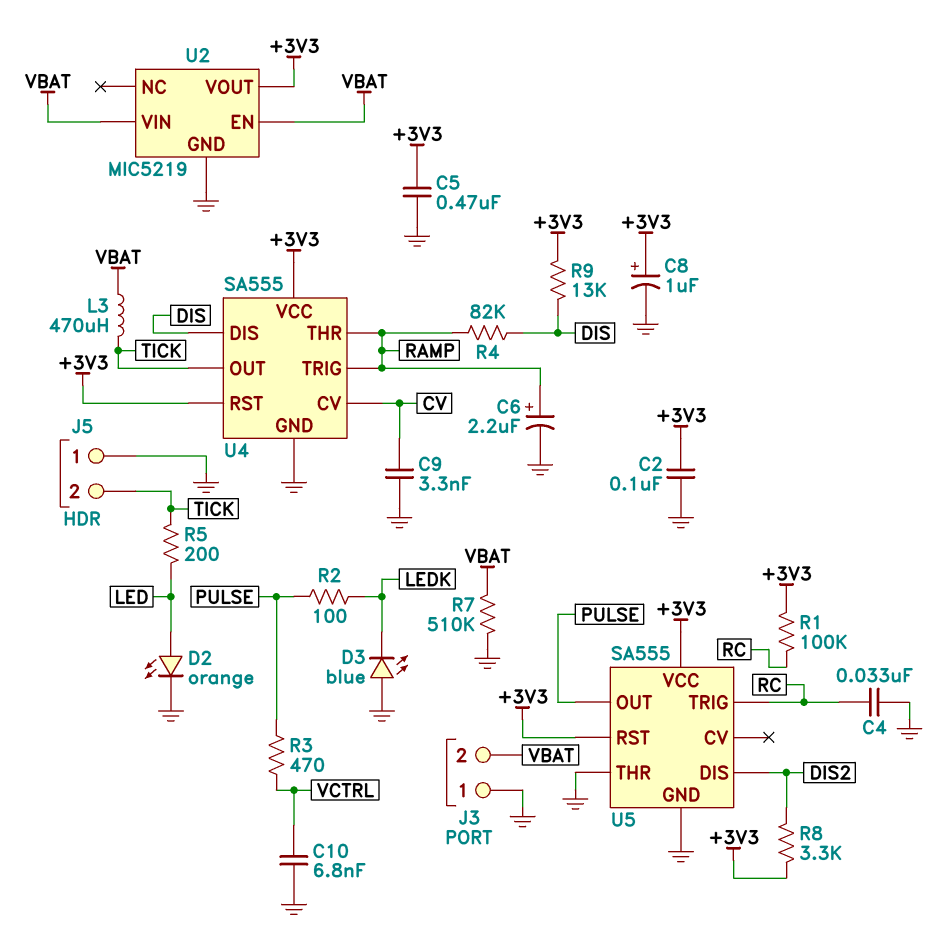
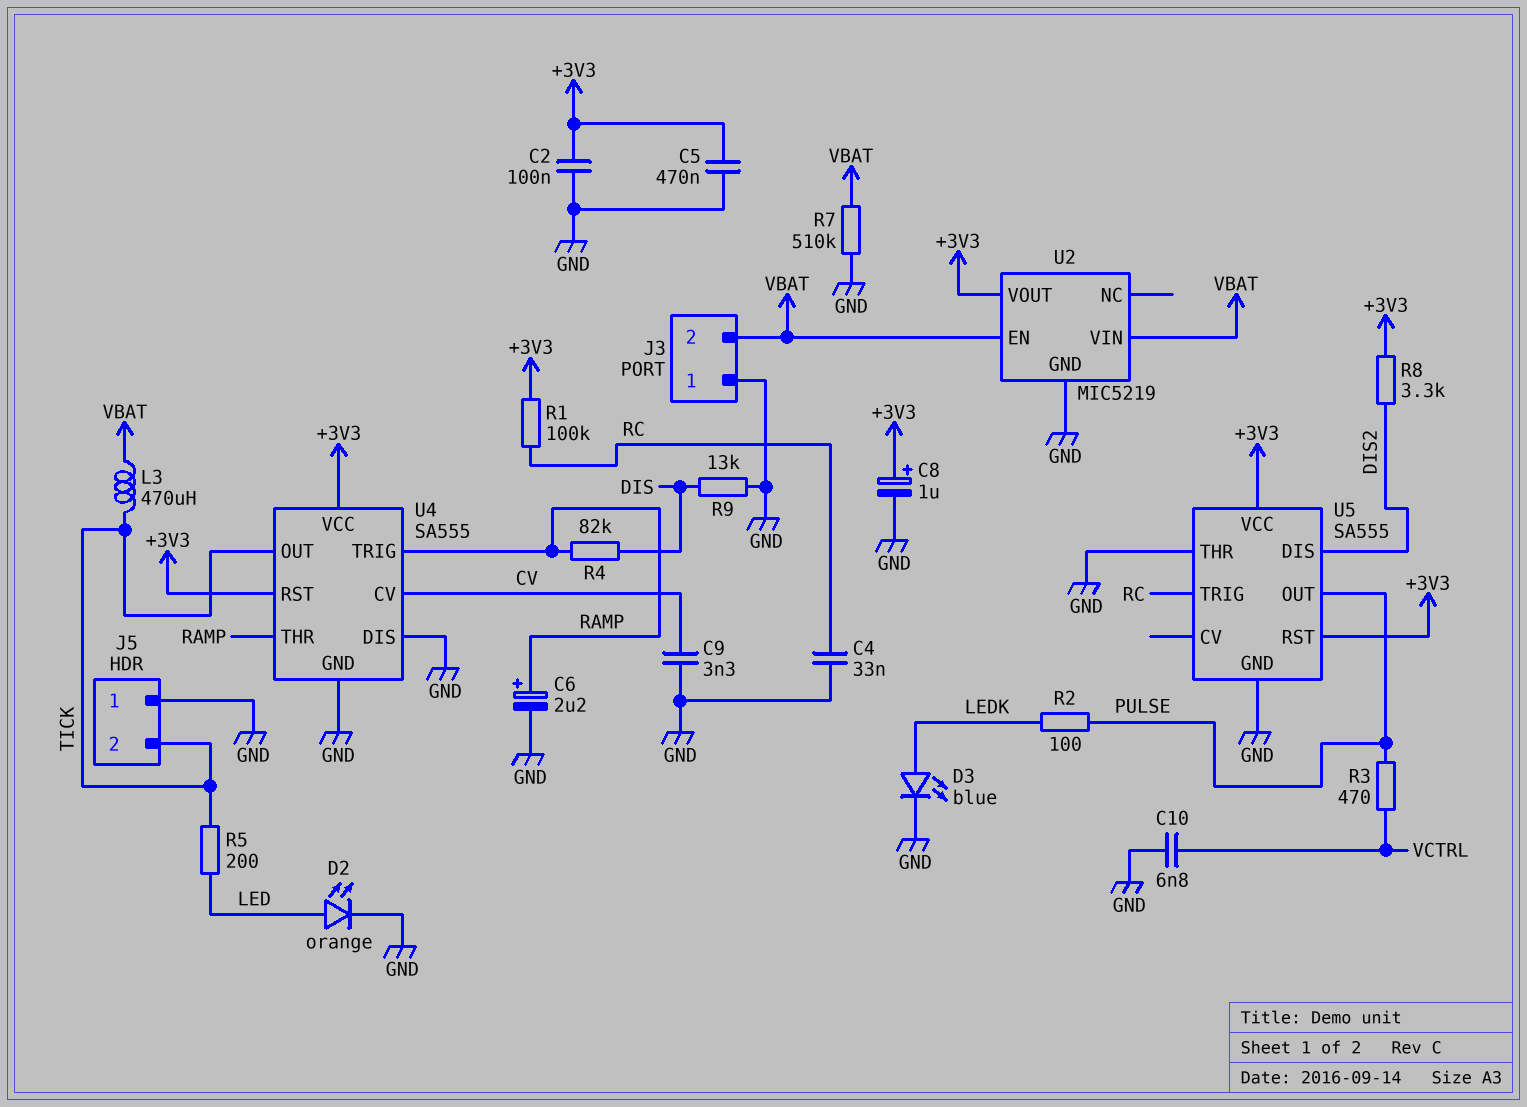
D3: LED blue (A GND, K LEDK) -> LED blue (A LEDK, K GND)
R9: 13k (+3V3, DIS) -> 13k (DIS, GND)
U4 pin DIS: DIS -> GND

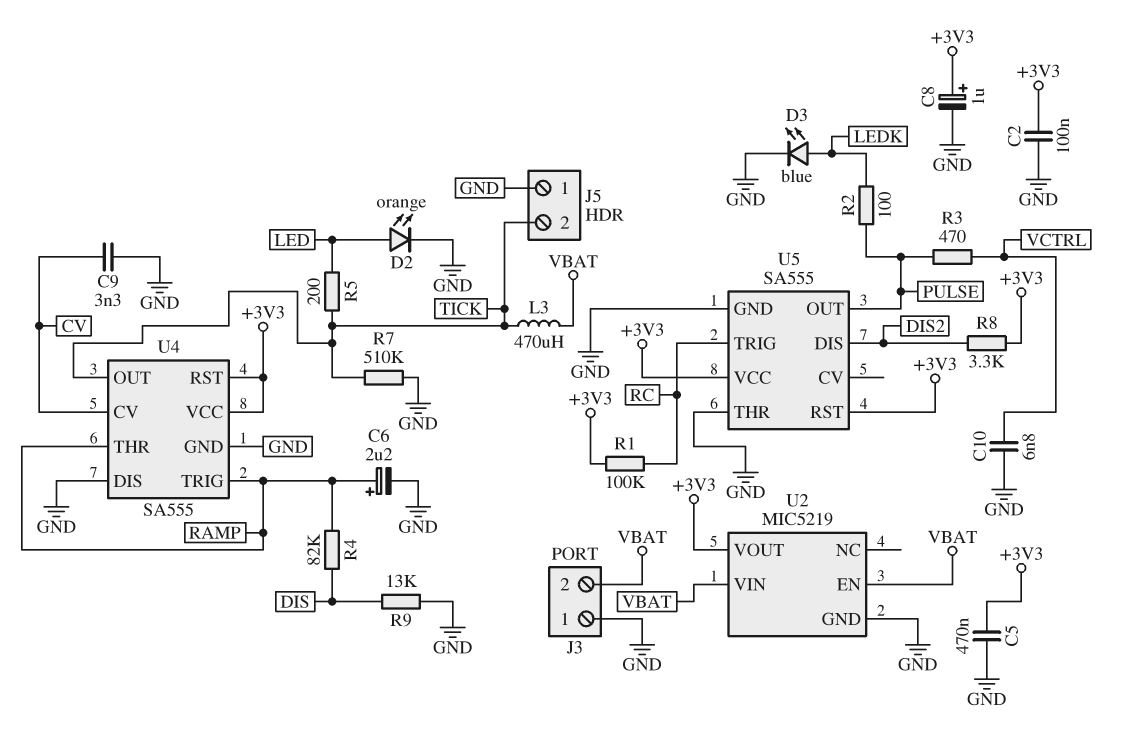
C4: 33nF (GND, RC) -> none
R7: 510k (GND, VBAT) -> 510k (GND, TICK)

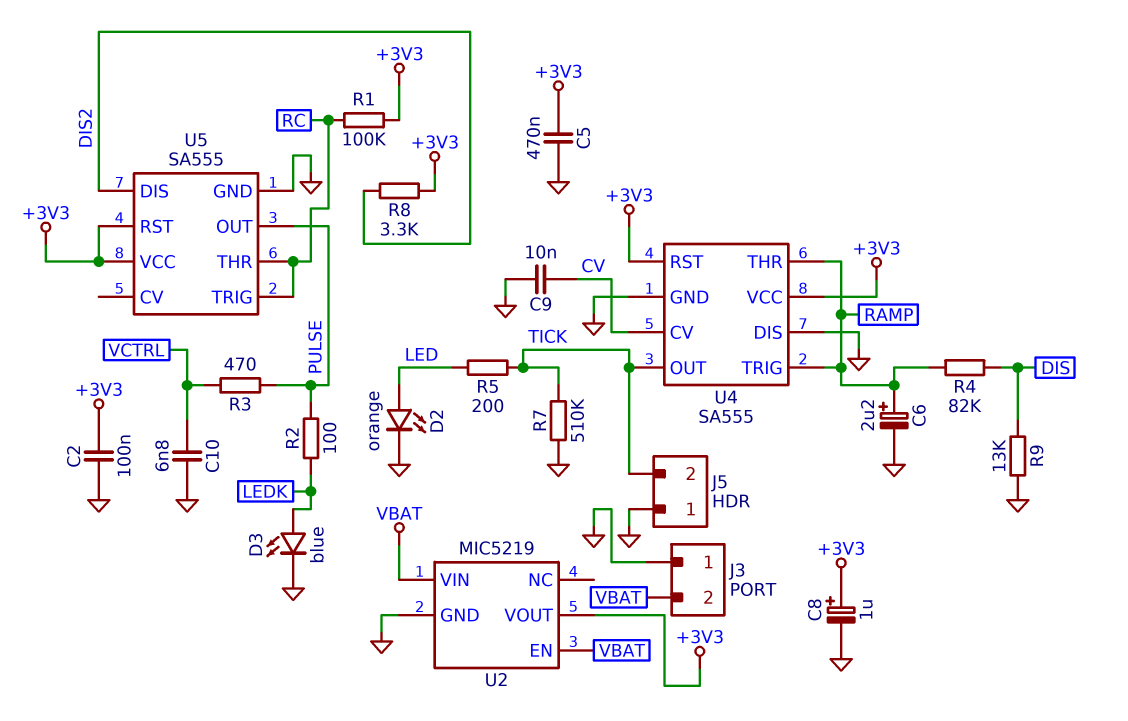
C9: 3.3nF (CV, GND) -> 10nF (CV, GND)
L3: 470uH (TICK, VBAT) -> none
U5 pin THR: GND -> RC

